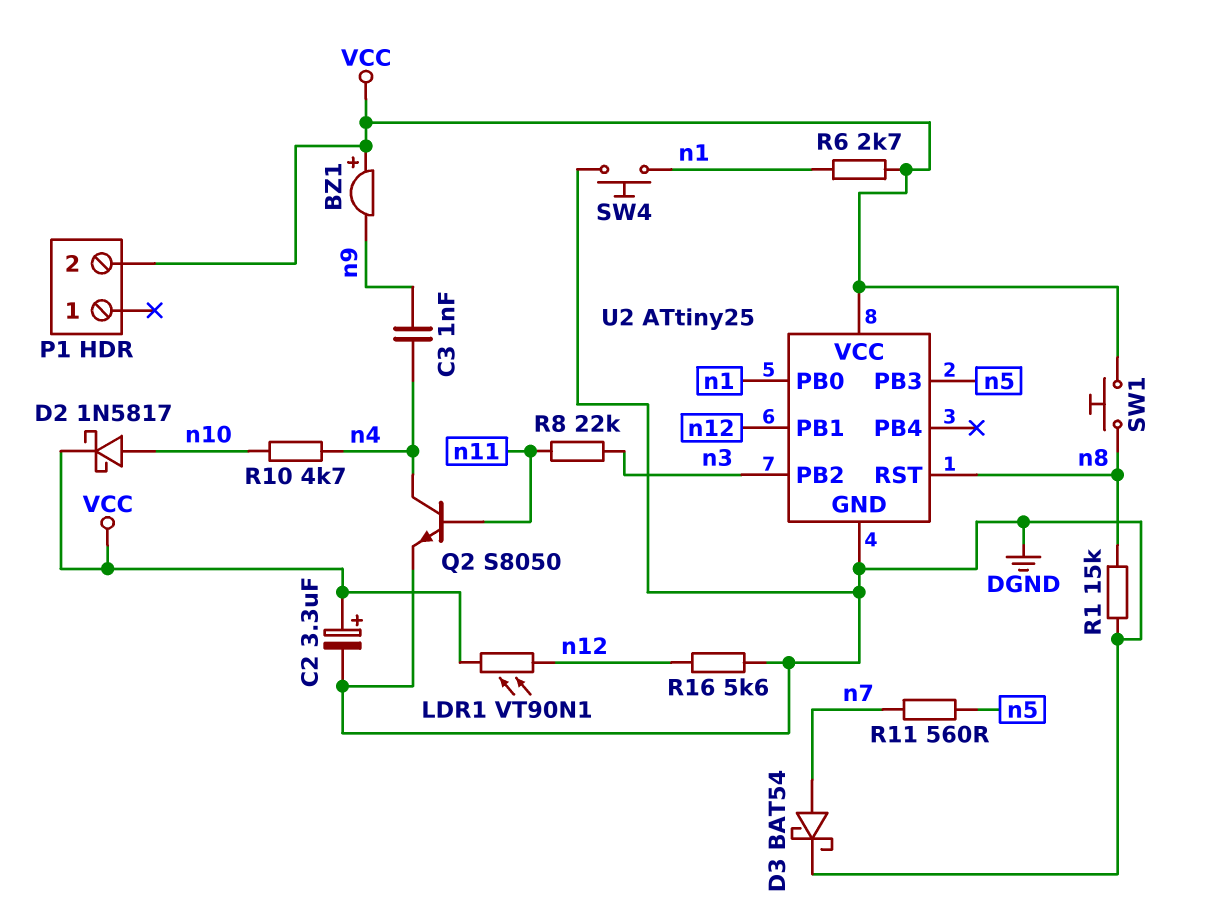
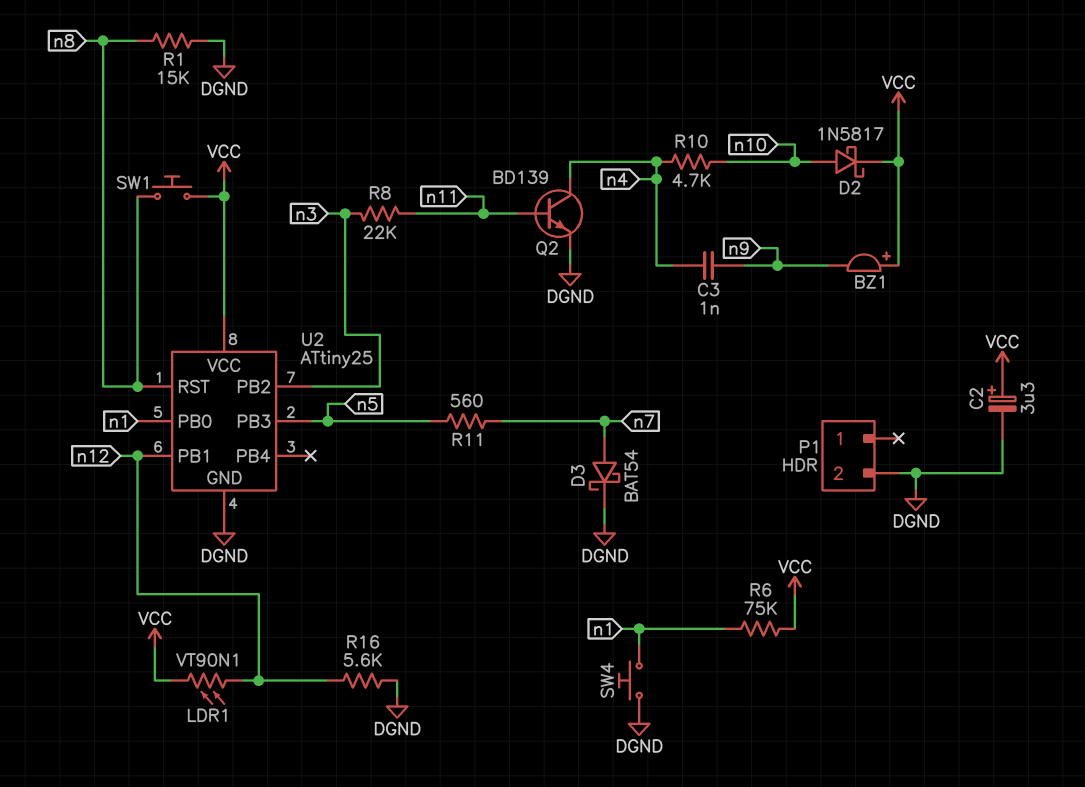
P1 pin 2: VCC -> DGND
Q2: NPN S8050 (B n11, C n4, E DGND) -> NPN BD139 (B n11, C n4, E DGND)
R6: 2.7k (VCC, n1) -> 75k (VCC, n1)

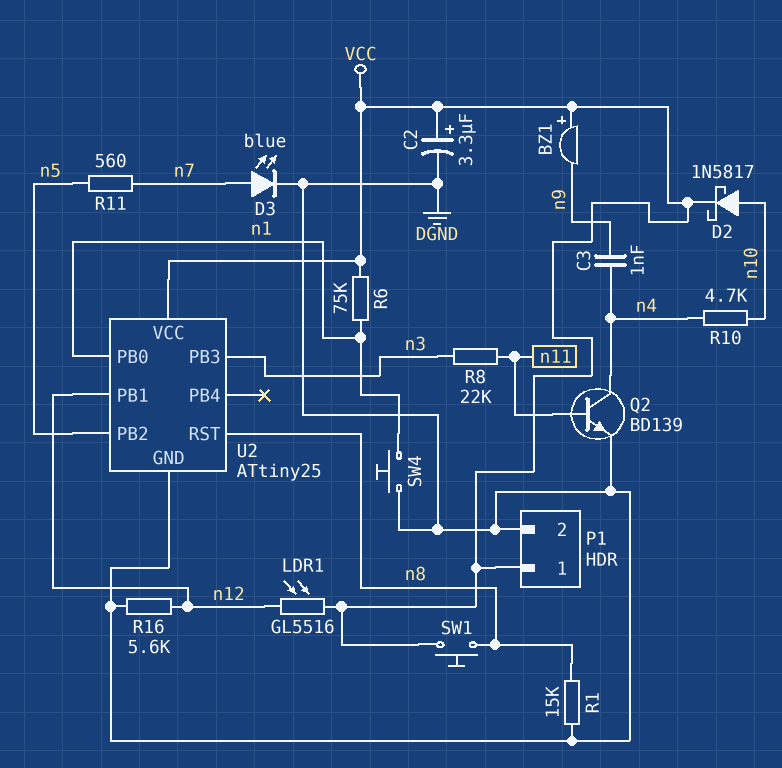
D3: schottky BAT54 (A n7, K DGND) -> LED blue (A n7, K DGND)
LDR1: VT90N1 (VCC, n12) -> GL5516 (VCC, n12)
P1 pin 1: none -> VCC
U2 pin PB2: n3 -> n5
U2 pin PB3: n5 -> n3

